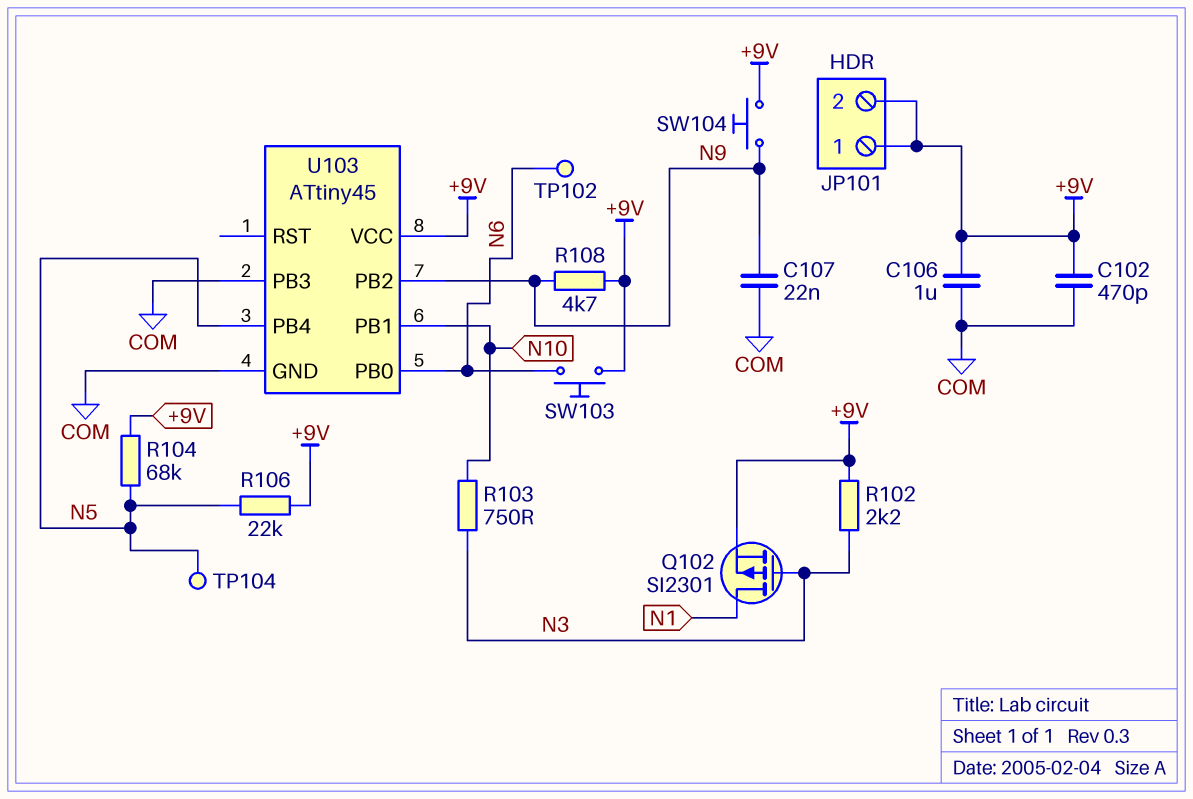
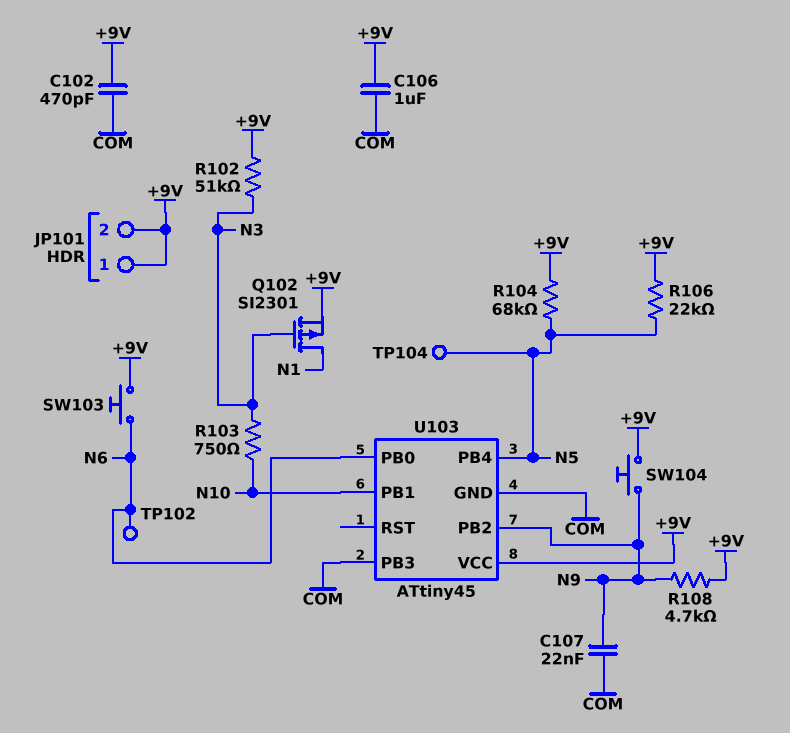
R102: 2.2k (+9V, N3) -> 51k (+9V, N3)

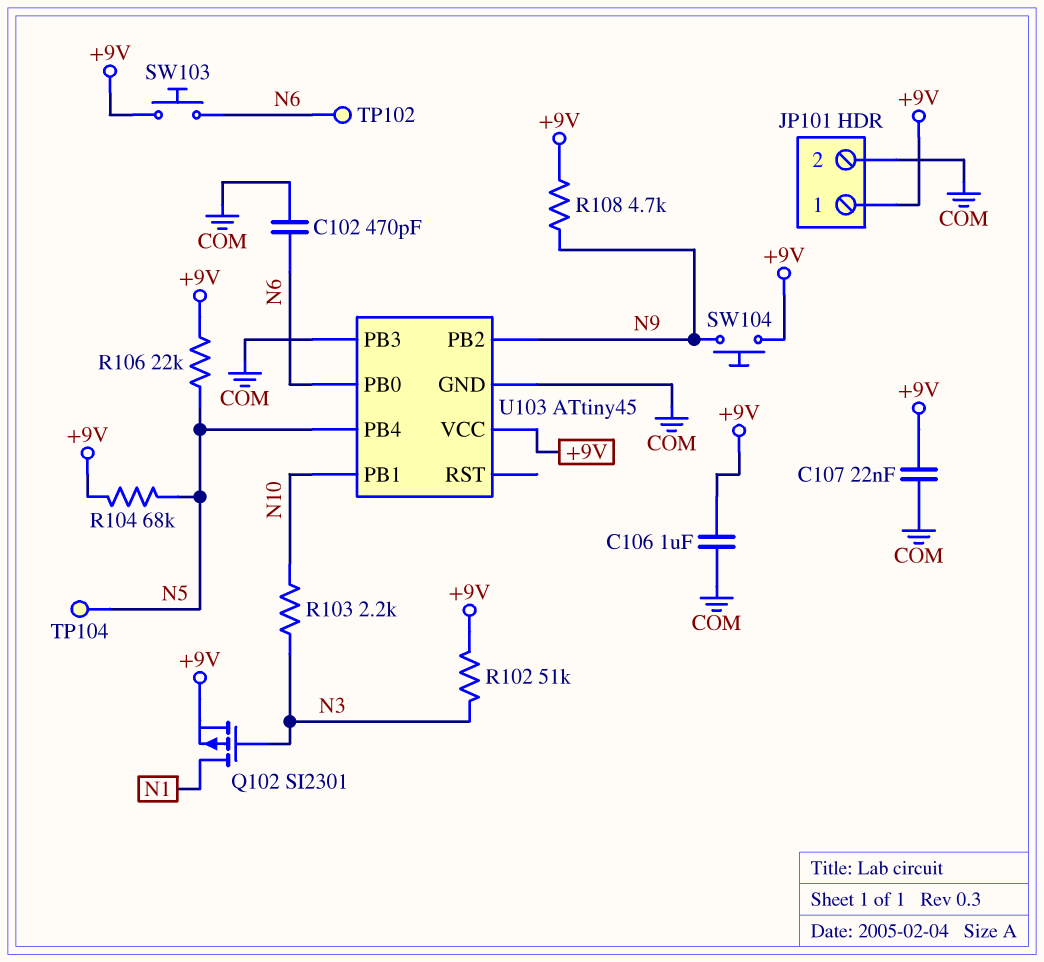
C102: 470pF (+9V, COM) -> 470pF (COM, N6)
C107: 22nF (COM, N9) -> 22nF (+9V, COM)
JP101 pin 2: +9V -> COM
R103: 750 (N3, N10) -> 2.2k (N3, N10)

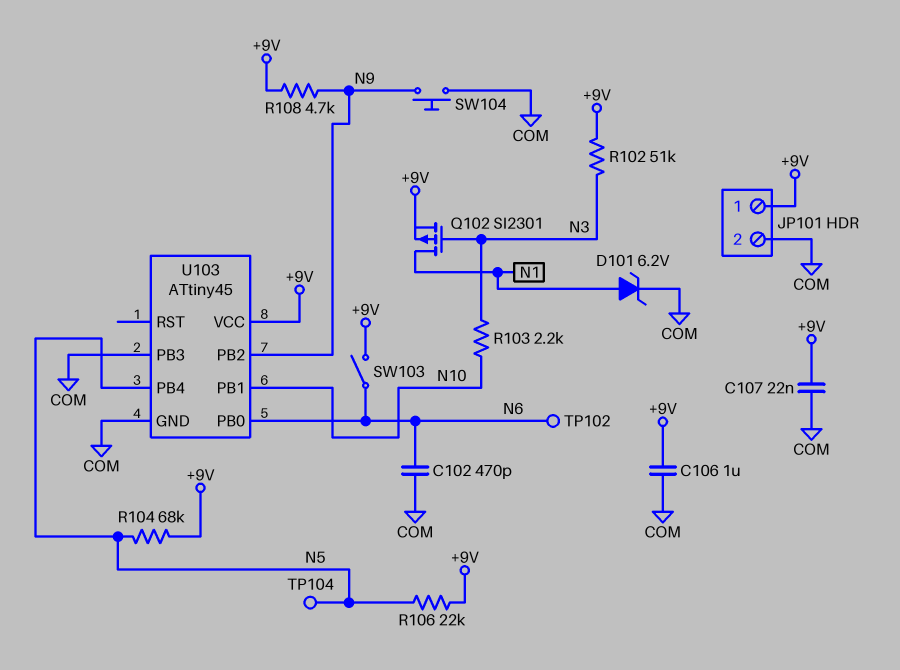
D101: none -> zener 6.2V (A N1, K COM)
SW103: button (+9V, N6) -> switch (+9V, N6)
SW104: button (+9V, N9) -> button (COM, N9)

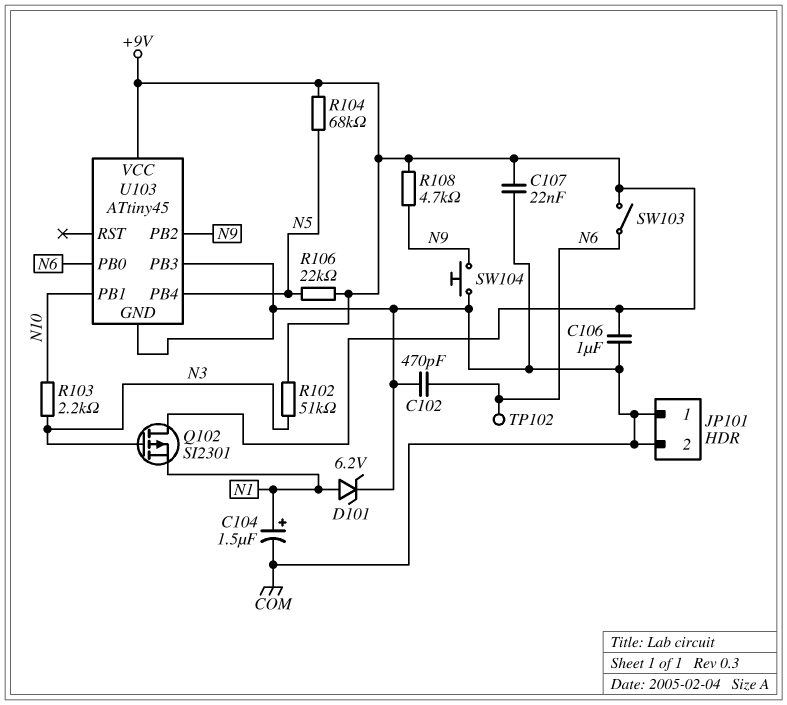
C104: none -> 1.5uF (plus N1, minus COM)
JP101 pin 1: +9V -> COM
Q102: PMOS SI2301 (G N3, D N1, S +9V) -> PMOS SI2301 (G N3, D +9V, S N1)
TP104: test point (N5) -> none

